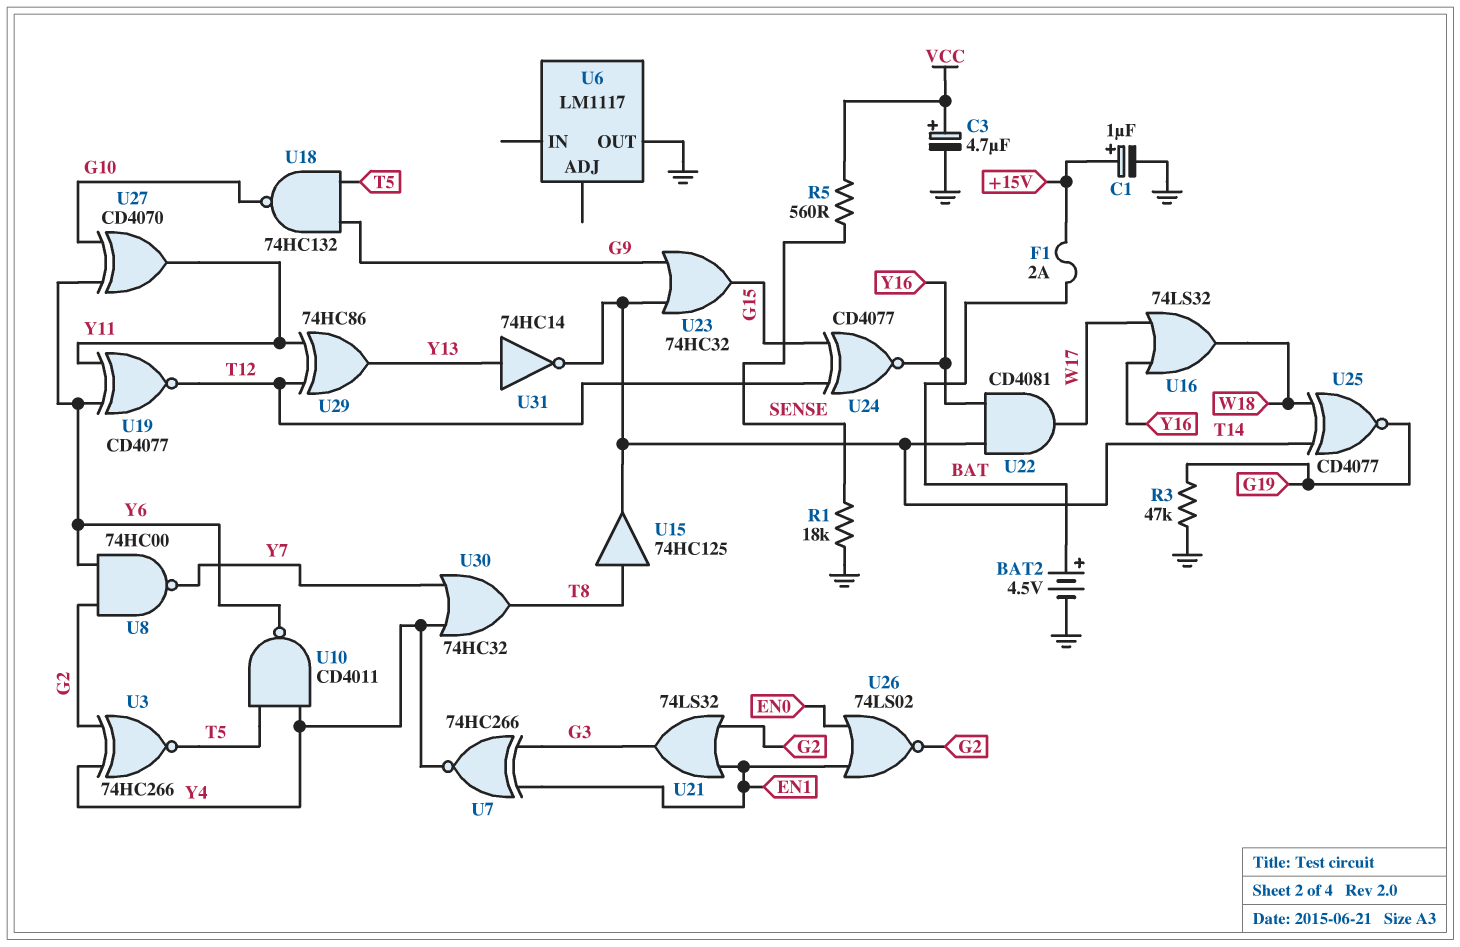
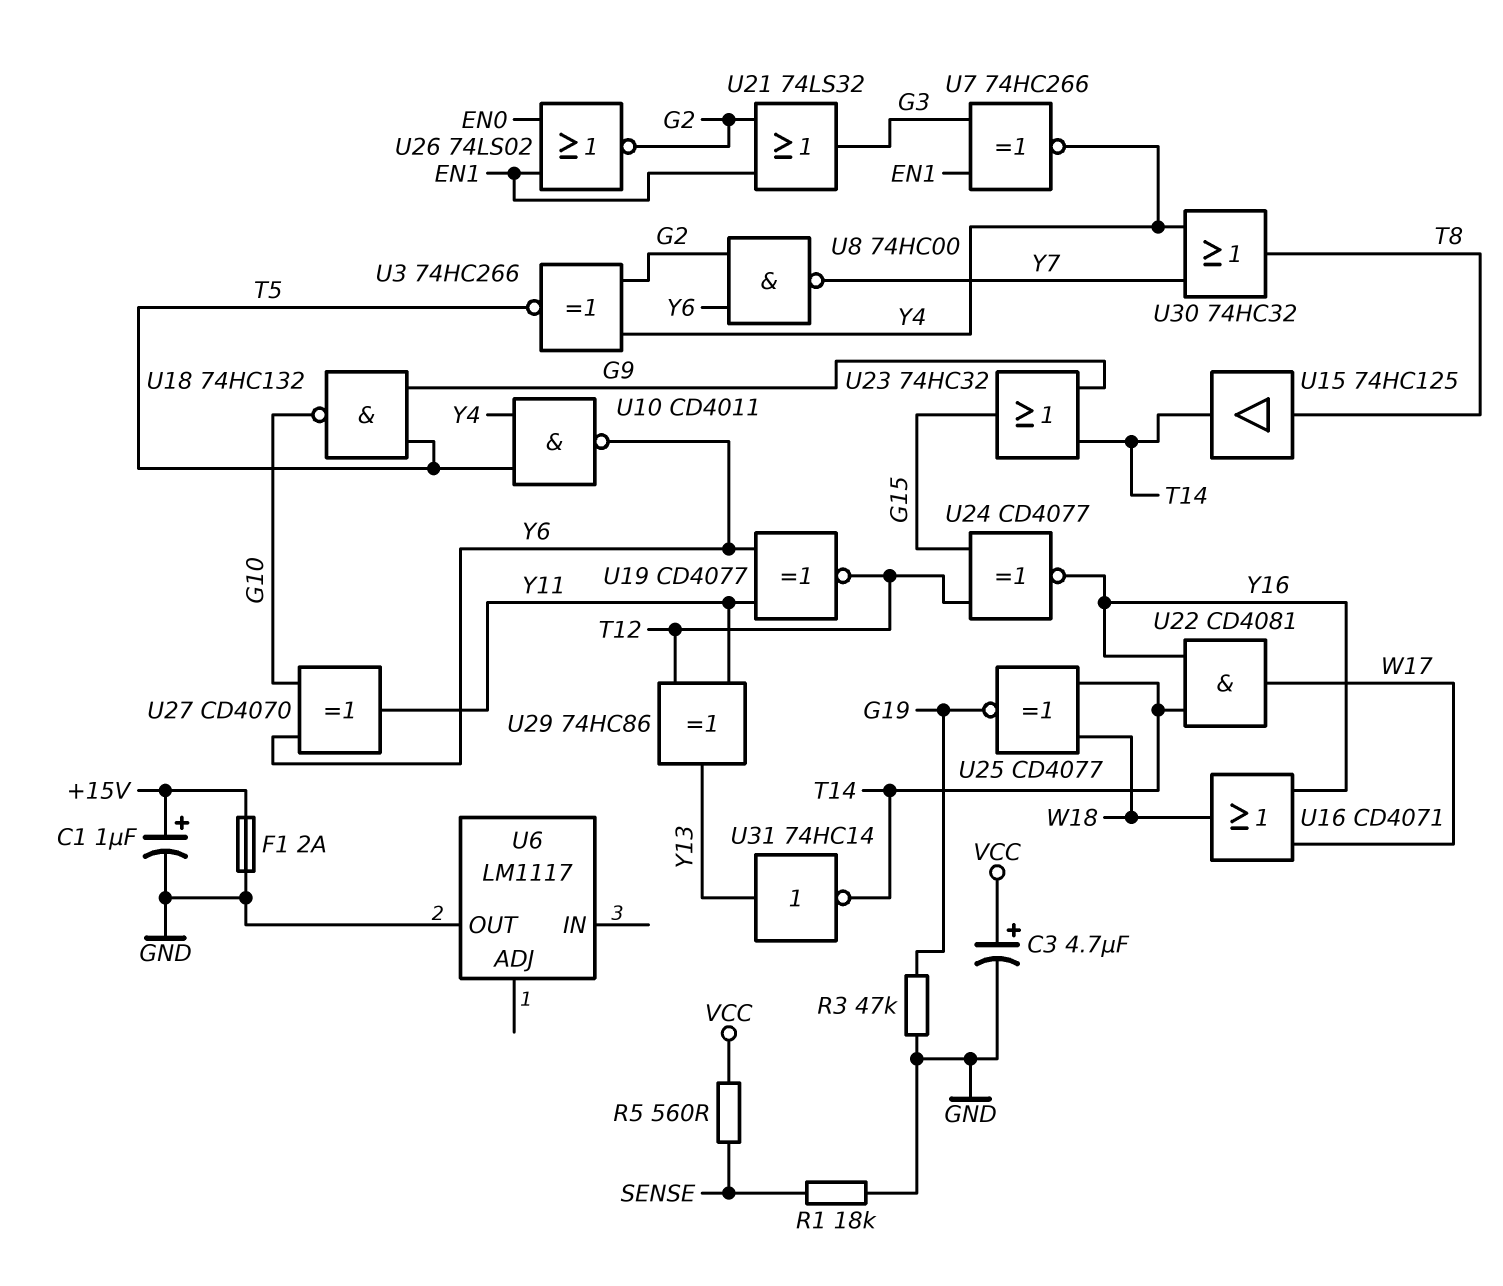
BAT2: 4.5V (plus BAT, minus GND) -> none
F1: 2A (+15V, BAT) -> 2A (+15V, GND)
U16: OR 74LS32 (in W17, in Y16, out W18) -> OR CD4071 (in W17, in Y16, out W18)

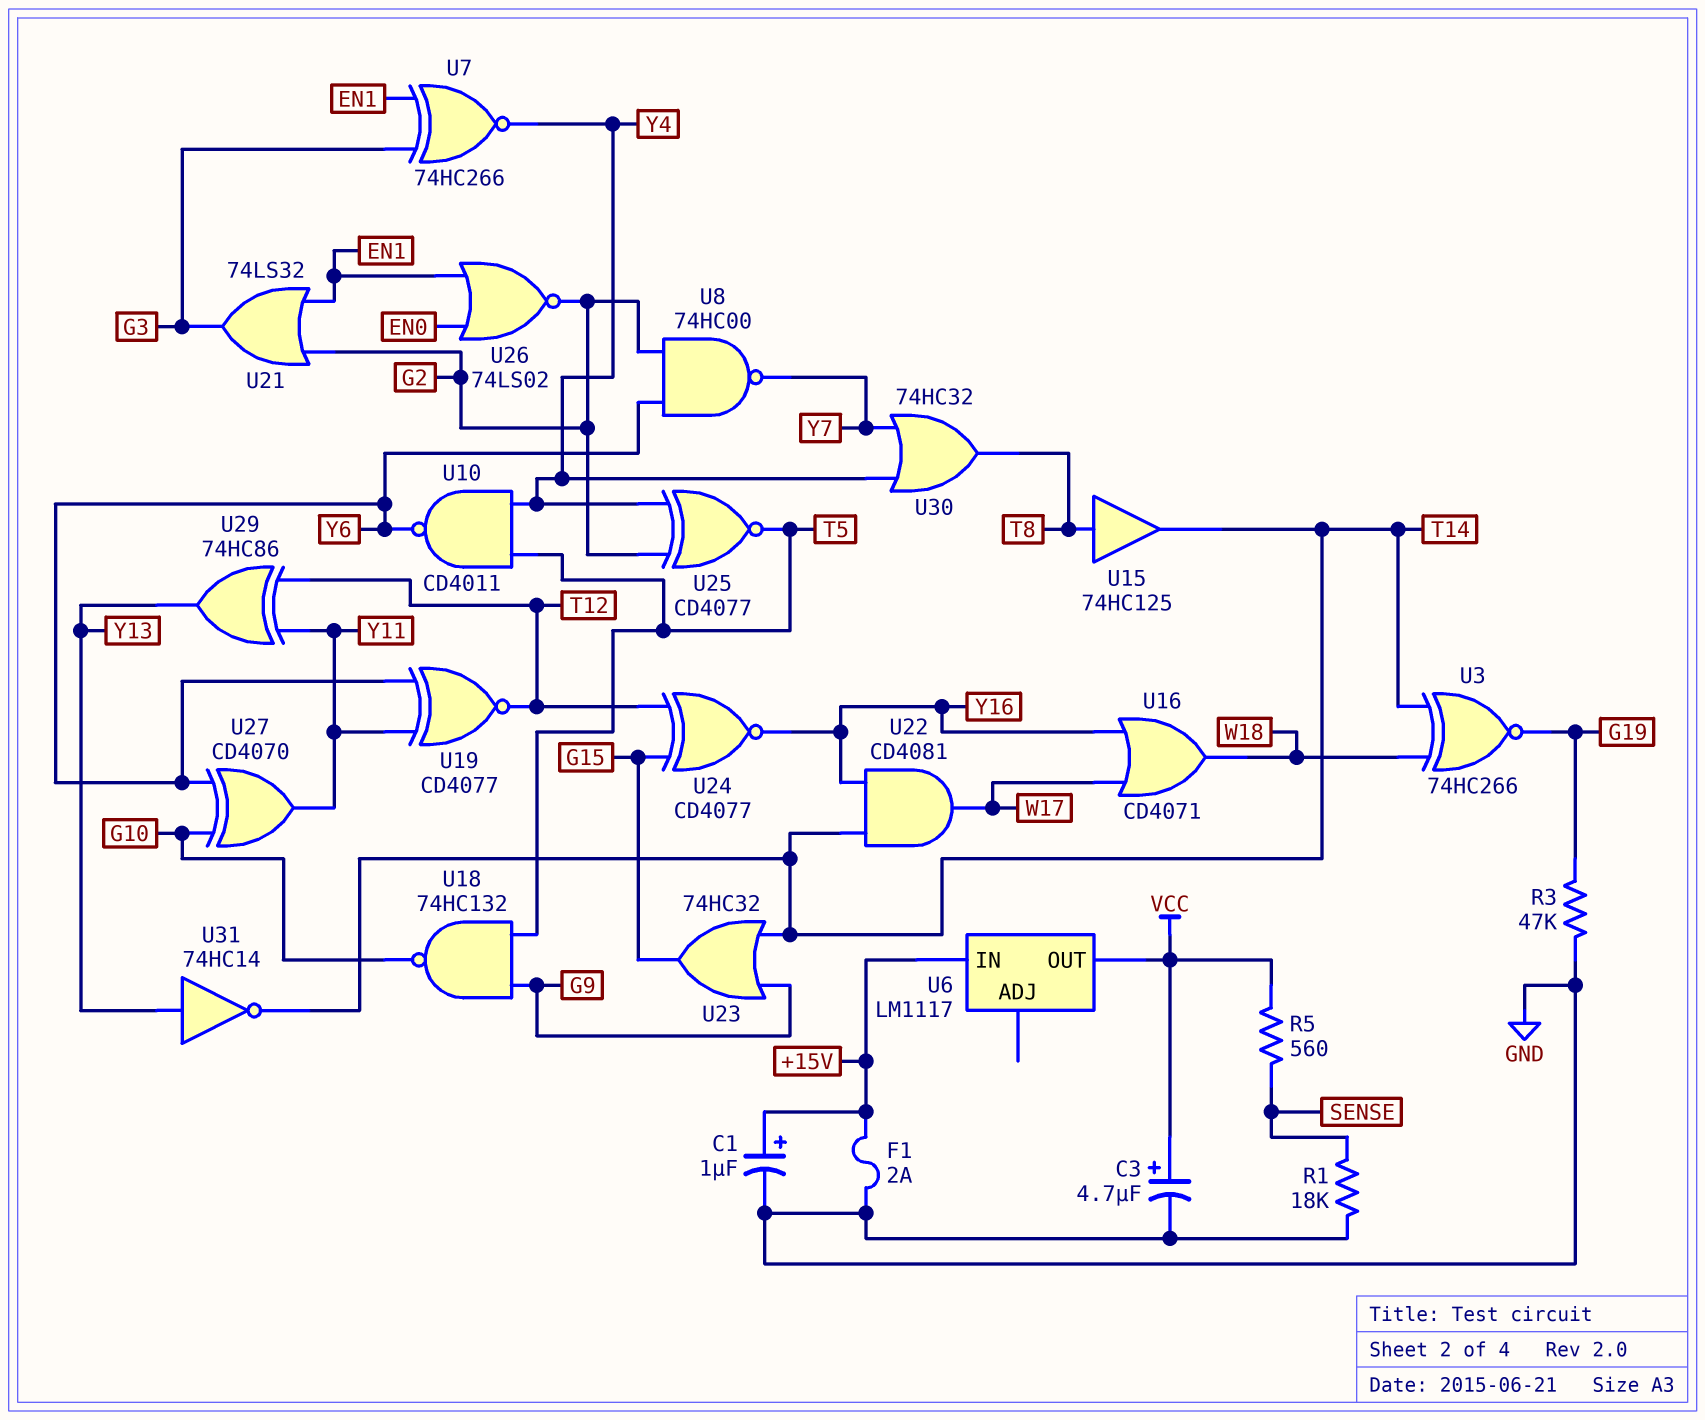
U3: XNOR 74HC266 (in G2, in Y4, out T5) -> XNOR 74HC266 (in T14, in W18, out G19)
U6 pin IN: none -> +15V
U6 pin OUT: GND -> VCC
U25: XNOR CD4077 (in T14, in W18, out G19) -> XNOR CD4077 (in G2, in Y4, out T5)

